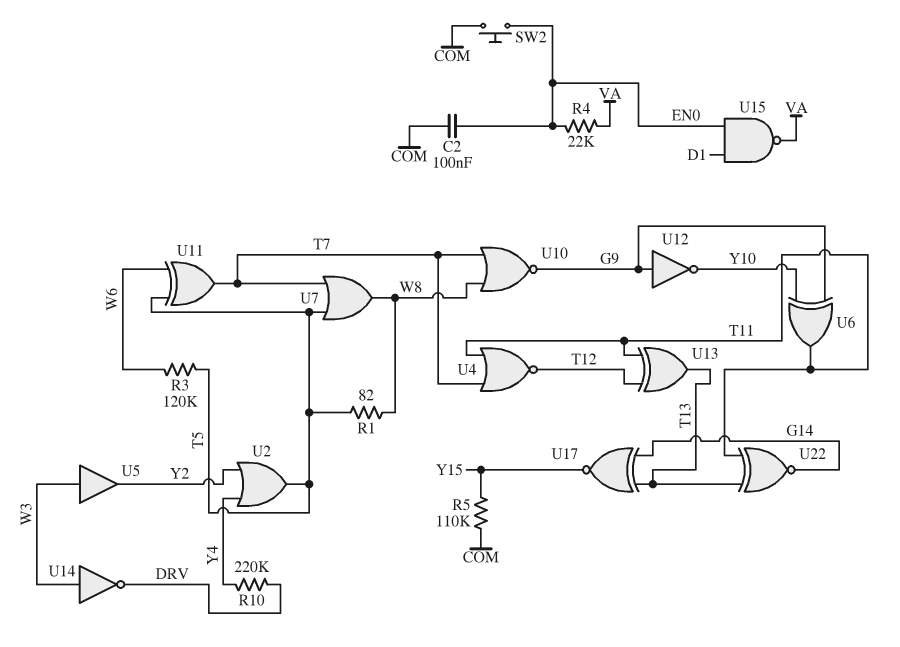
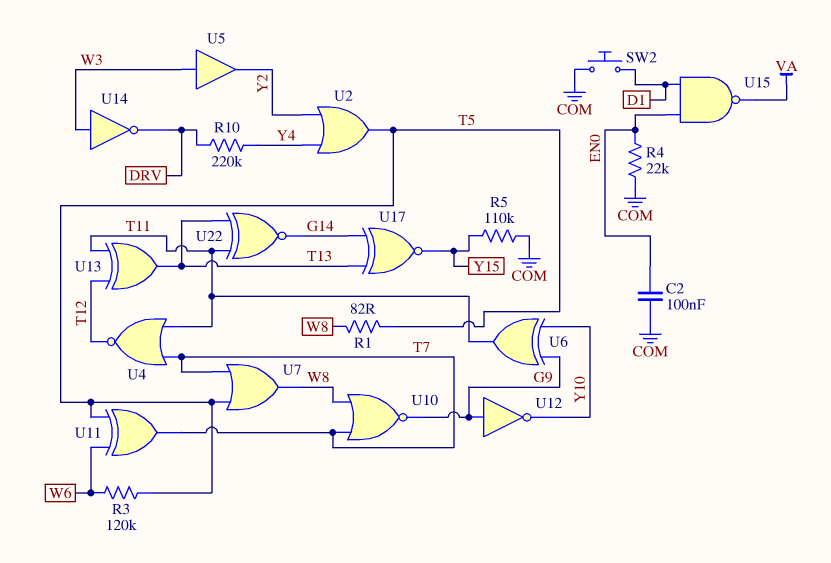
R4: 22k (EN0, VA) -> 22k (COM, EN0)
SW2: button (COM, EN0) -> button (COM, D1)

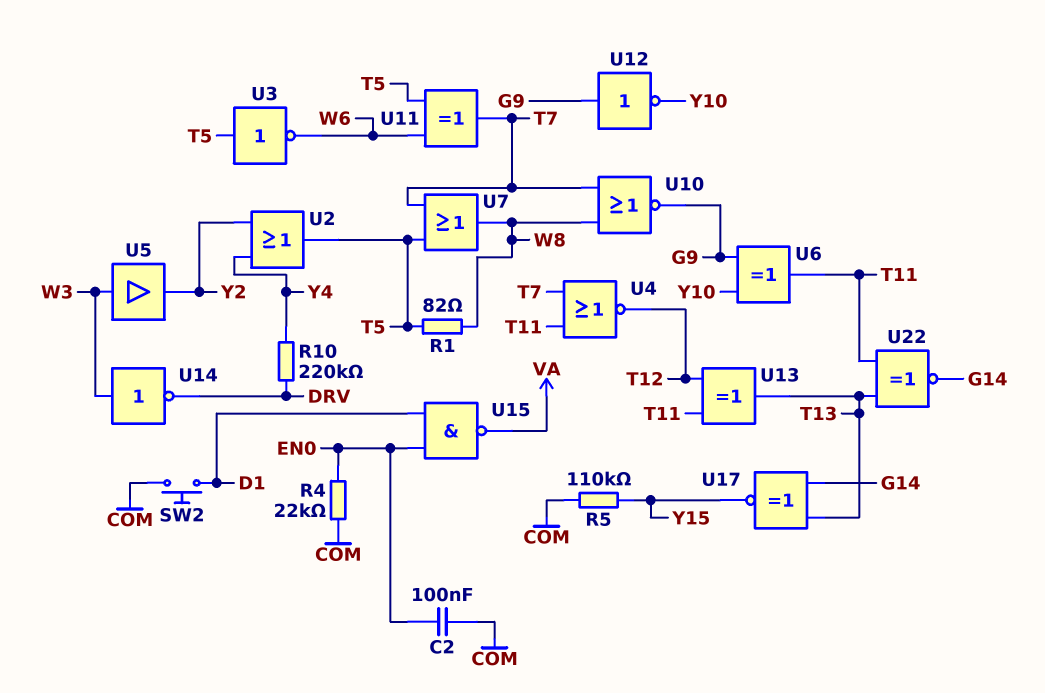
R3: 120k (T5, W6) -> none
U3: none -> NOT (in T5, out W6)

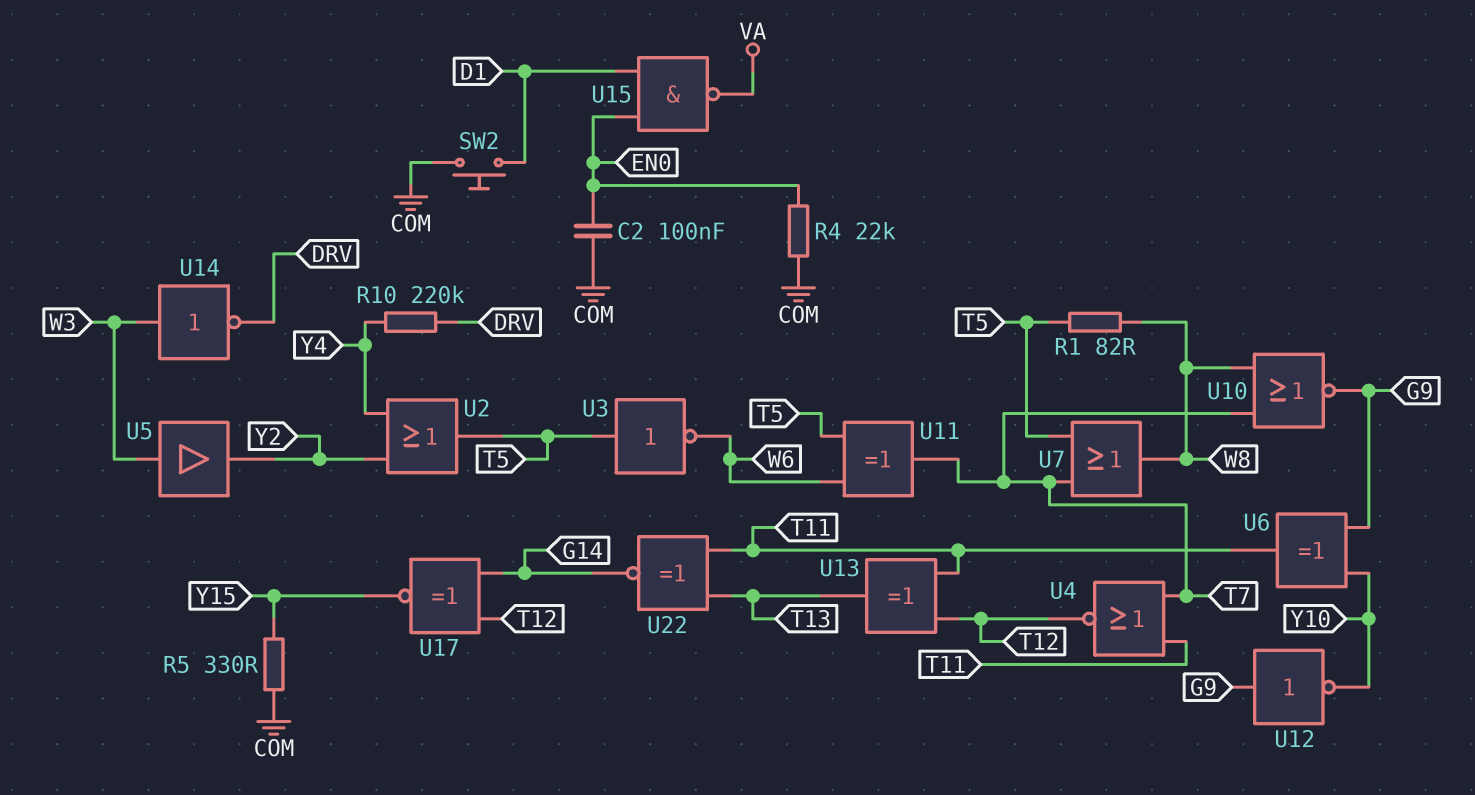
R5: 110k (COM, Y15) -> 330 (COM, Y15)
U17: XNOR (in G14, in T13, out Y15) -> XNOR (in G14, in T12, out Y15)

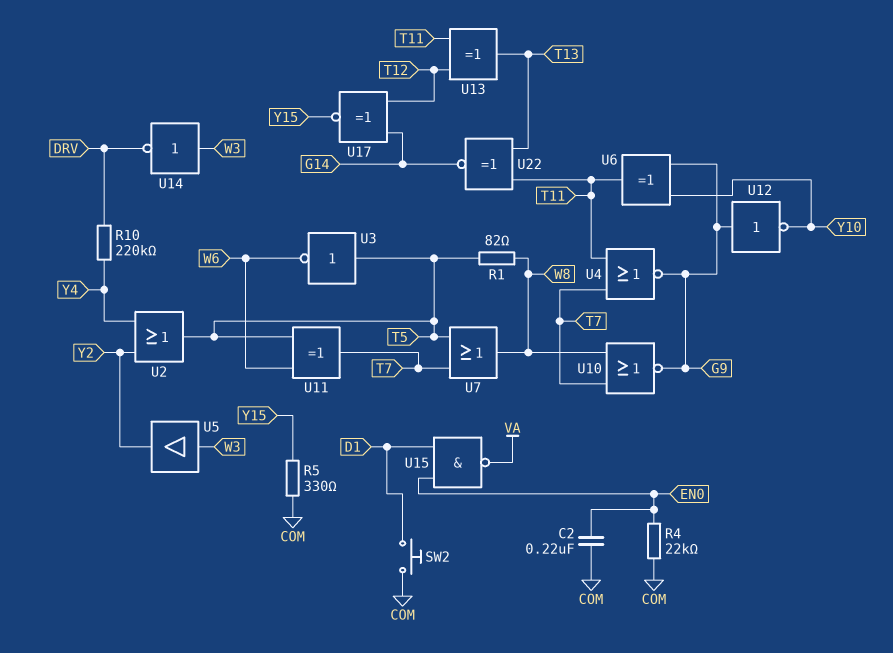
C2: 100nF (COM, EN0) -> 220nF (COM, EN0)
U4: NOR (in T7, in T11, out T12) -> NOR (in T7, in T11, out G9)

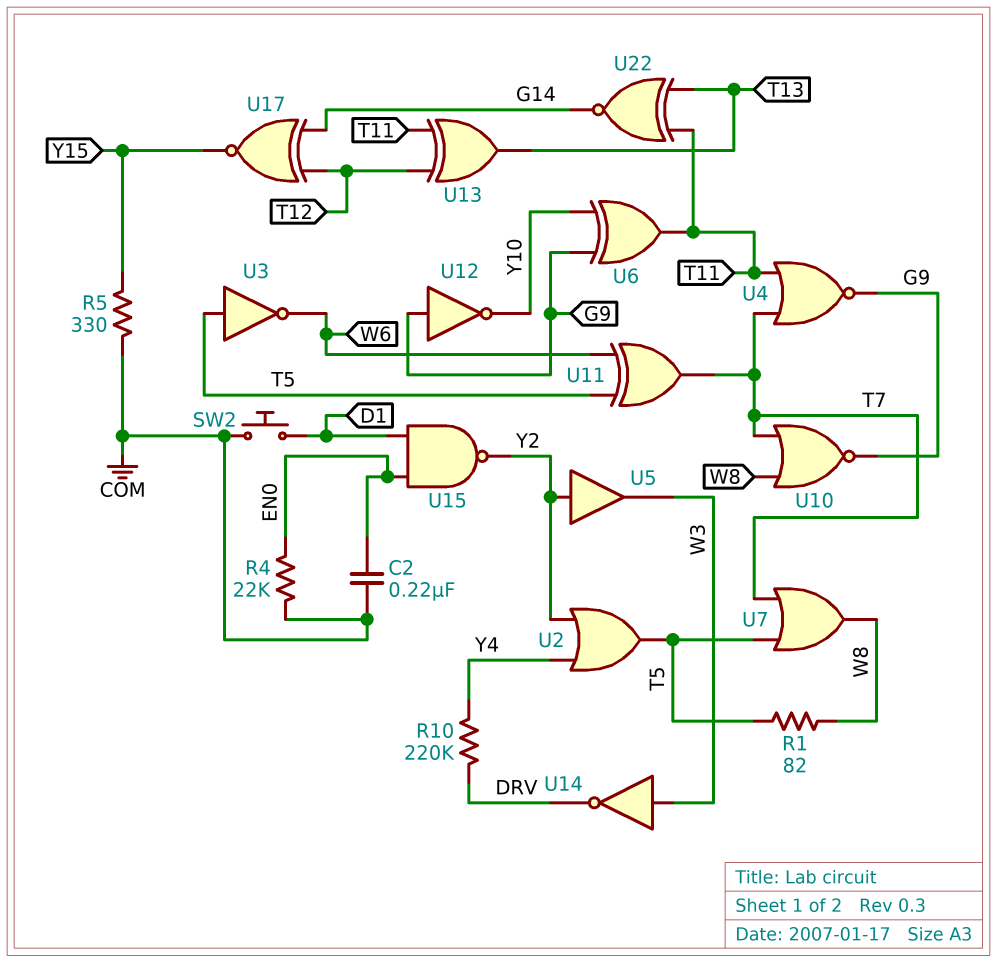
U5: buffer (in W3, out Y2) -> buffer (in Y2, out W3)
U15: NAND (in D1, in EN0, out VA) -> NAND (in D1, in EN0, out Y2)

